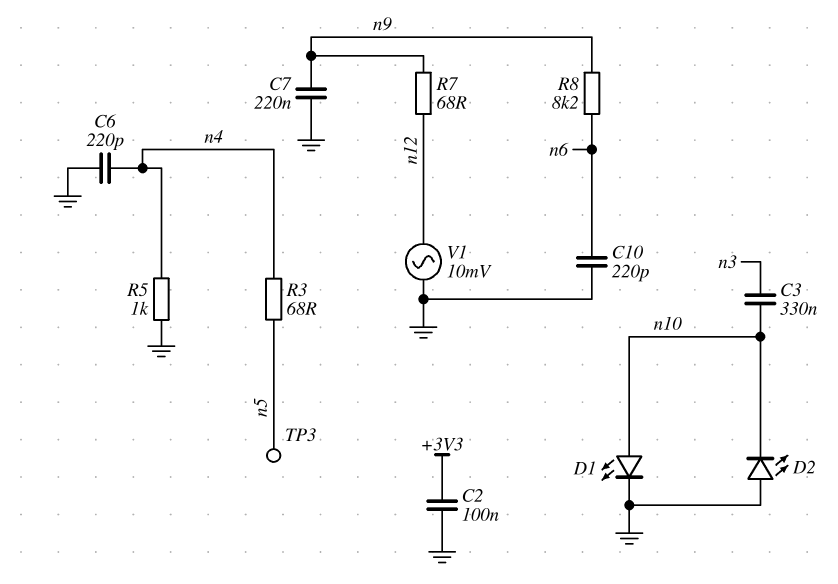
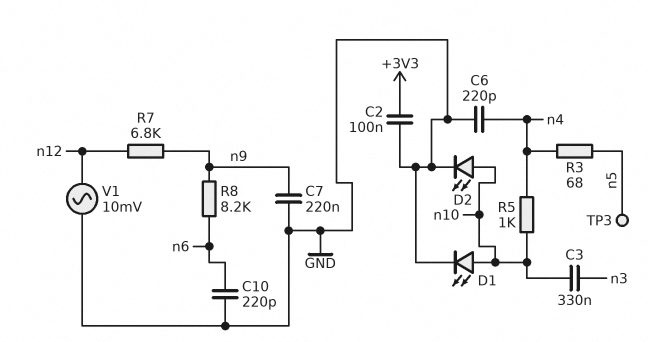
D2: LED (A GND, K n10) -> LED (A n10, K GND)
R5: 1k (GND, n4) -> 1k (n4, n10)
R7: 68 (n9, n12) -> 6.8k (n9, n12)

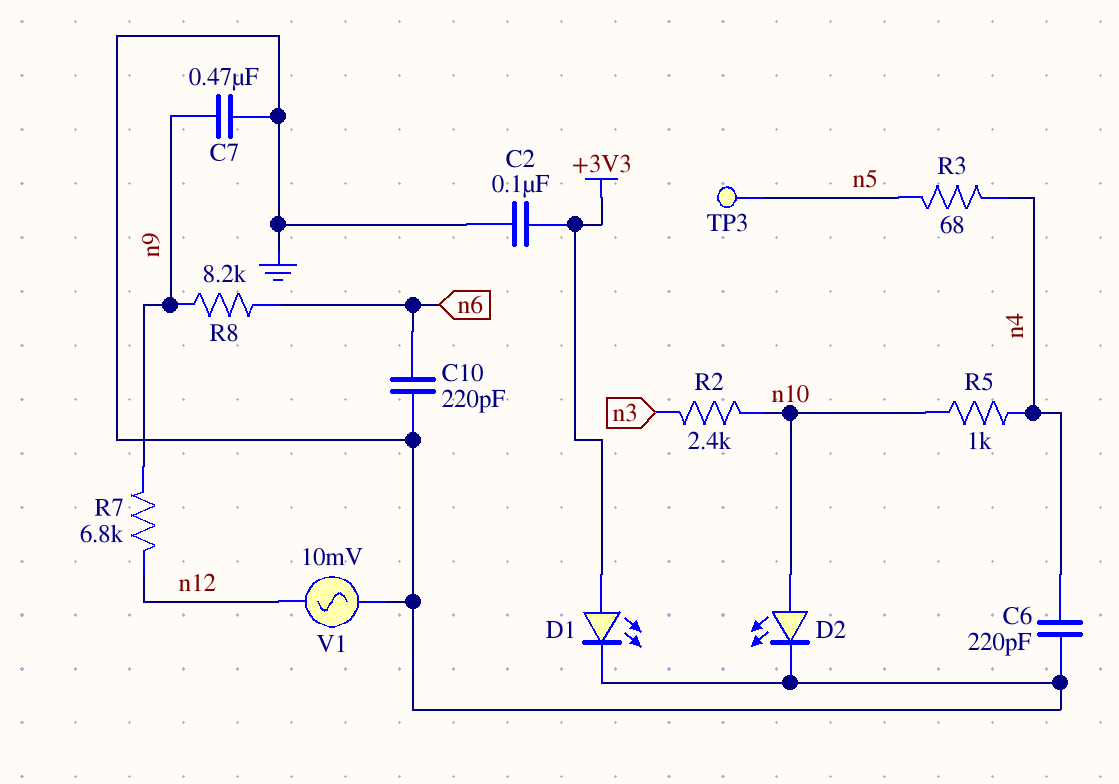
C3: 330nF (n3, n10) -> none
C7: 220nF (GND, n9) -> 470nF (GND, n9)
D1: LED (A n10, K GND) -> LED (A +3V3, K GND)
R2: none -> 2.4k (n3, n10)

